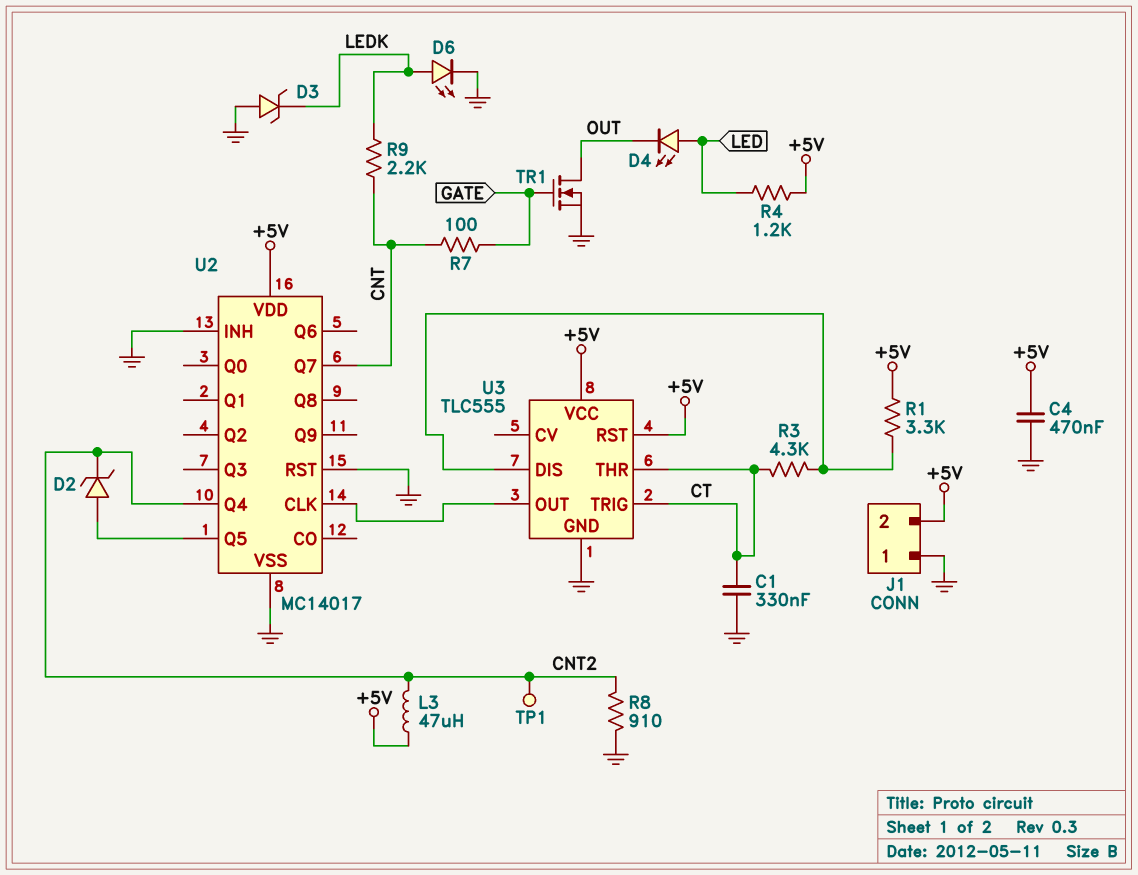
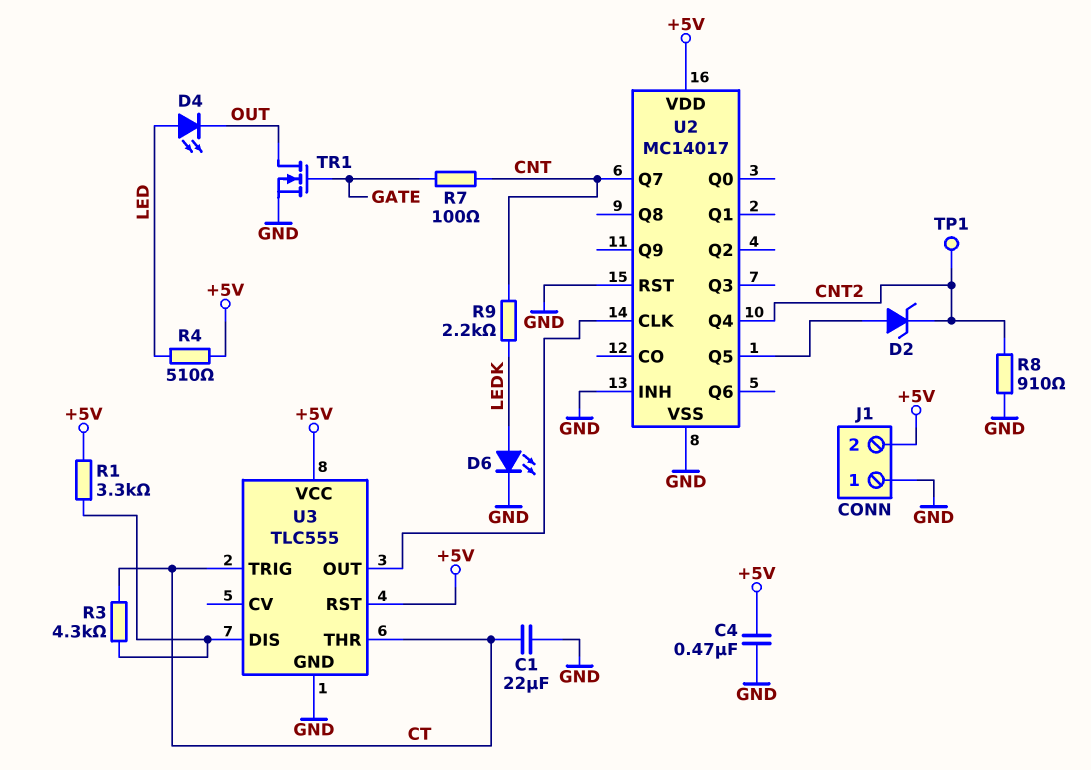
C1: 330nF (CT, GND) -> 22uF (CT, GND)
D3: zener (A GND, K LEDK) -> none
L3: 47uH (+5V, CNT2) -> none
R4: 1.2k (+5V, LED) -> 510 (+5V, LED)

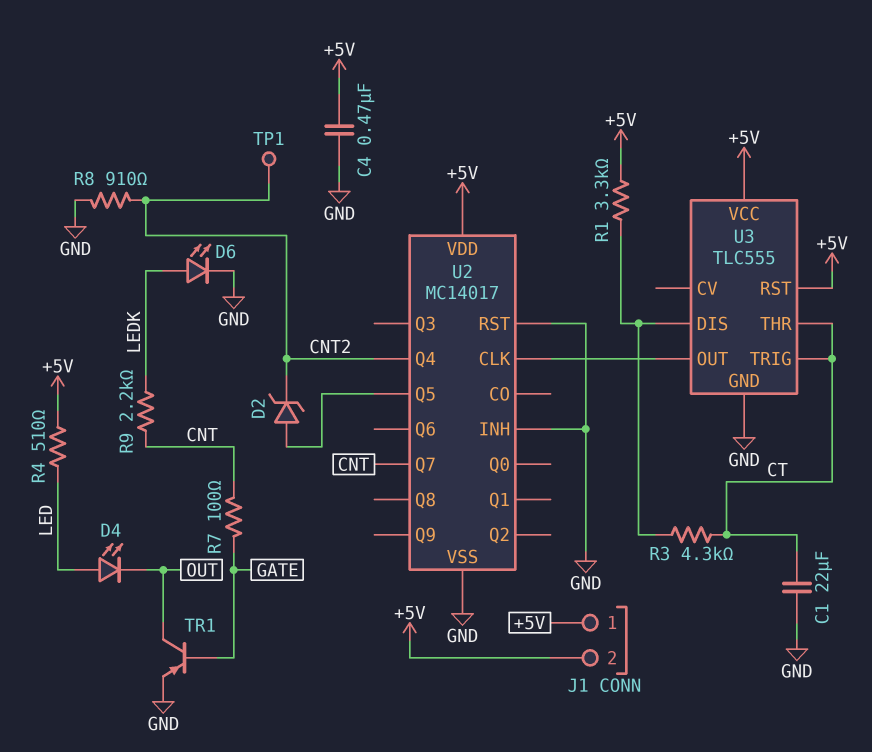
J1 pin 1: GND -> +5V
TR1: NMOS (G GATE, D OUT, S GND) -> PNP (B GATE, C OUT, E GND)

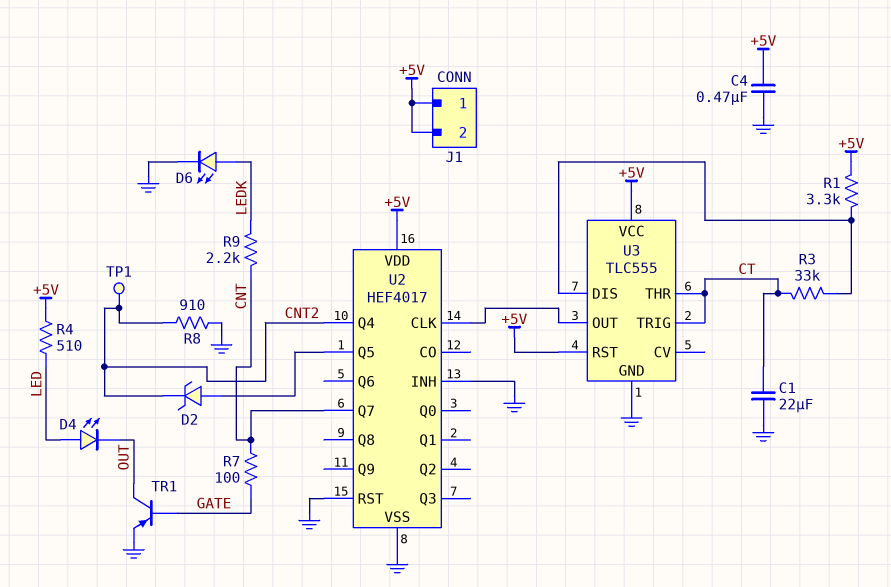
R3: 4.3k (CT, U3/DIS) -> 33k (CT, U3/DIS)
U2: MC14017 -> HEF4017

